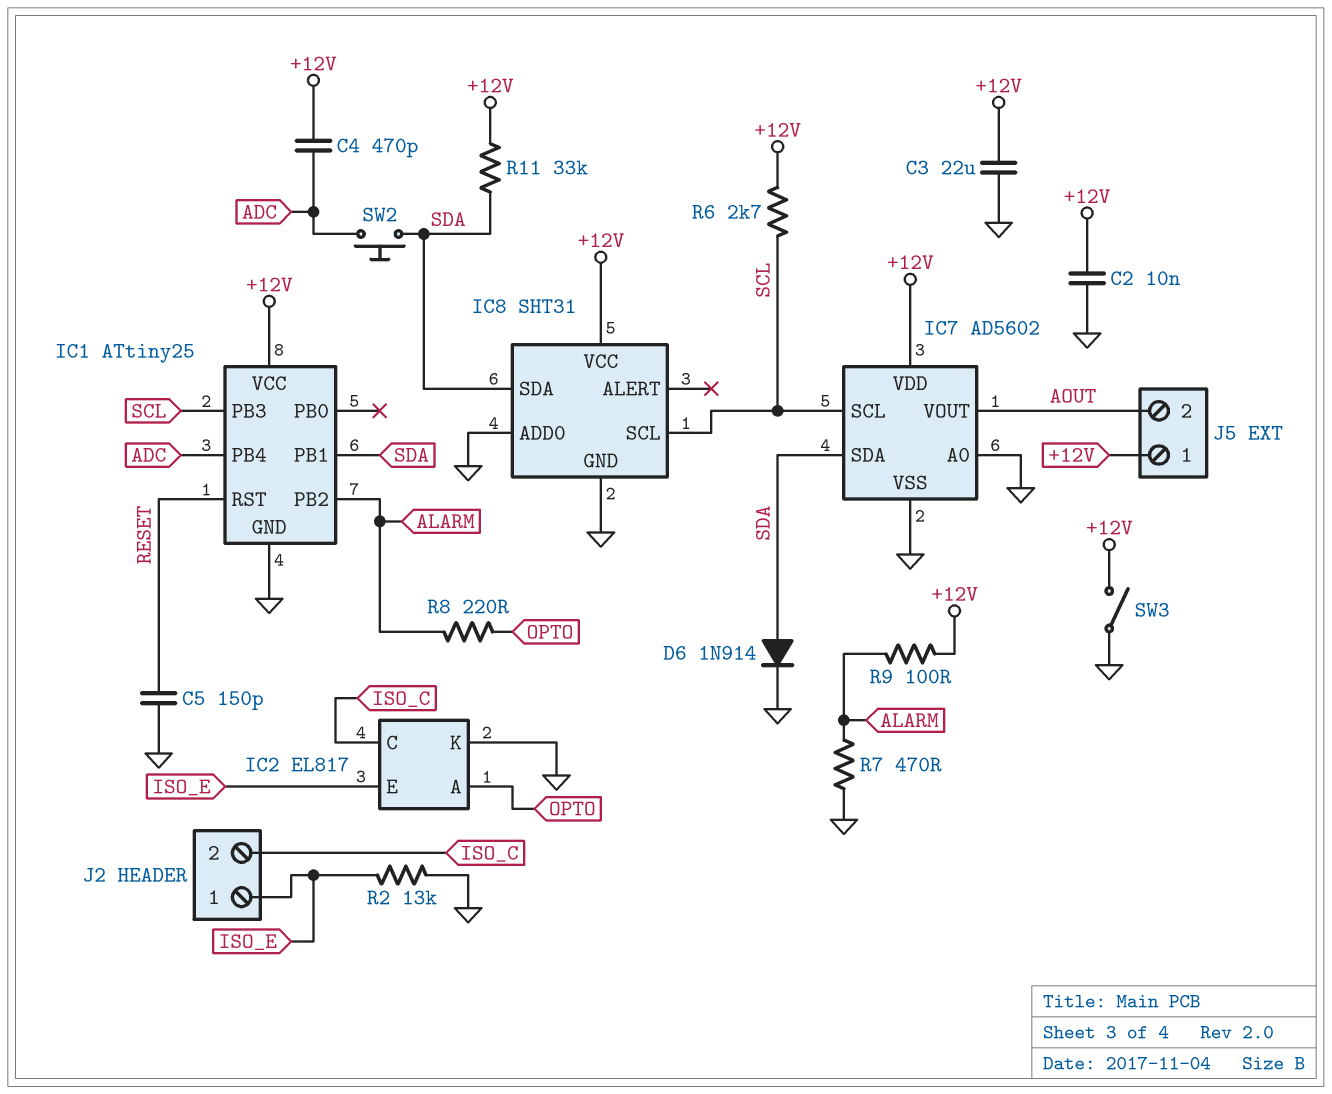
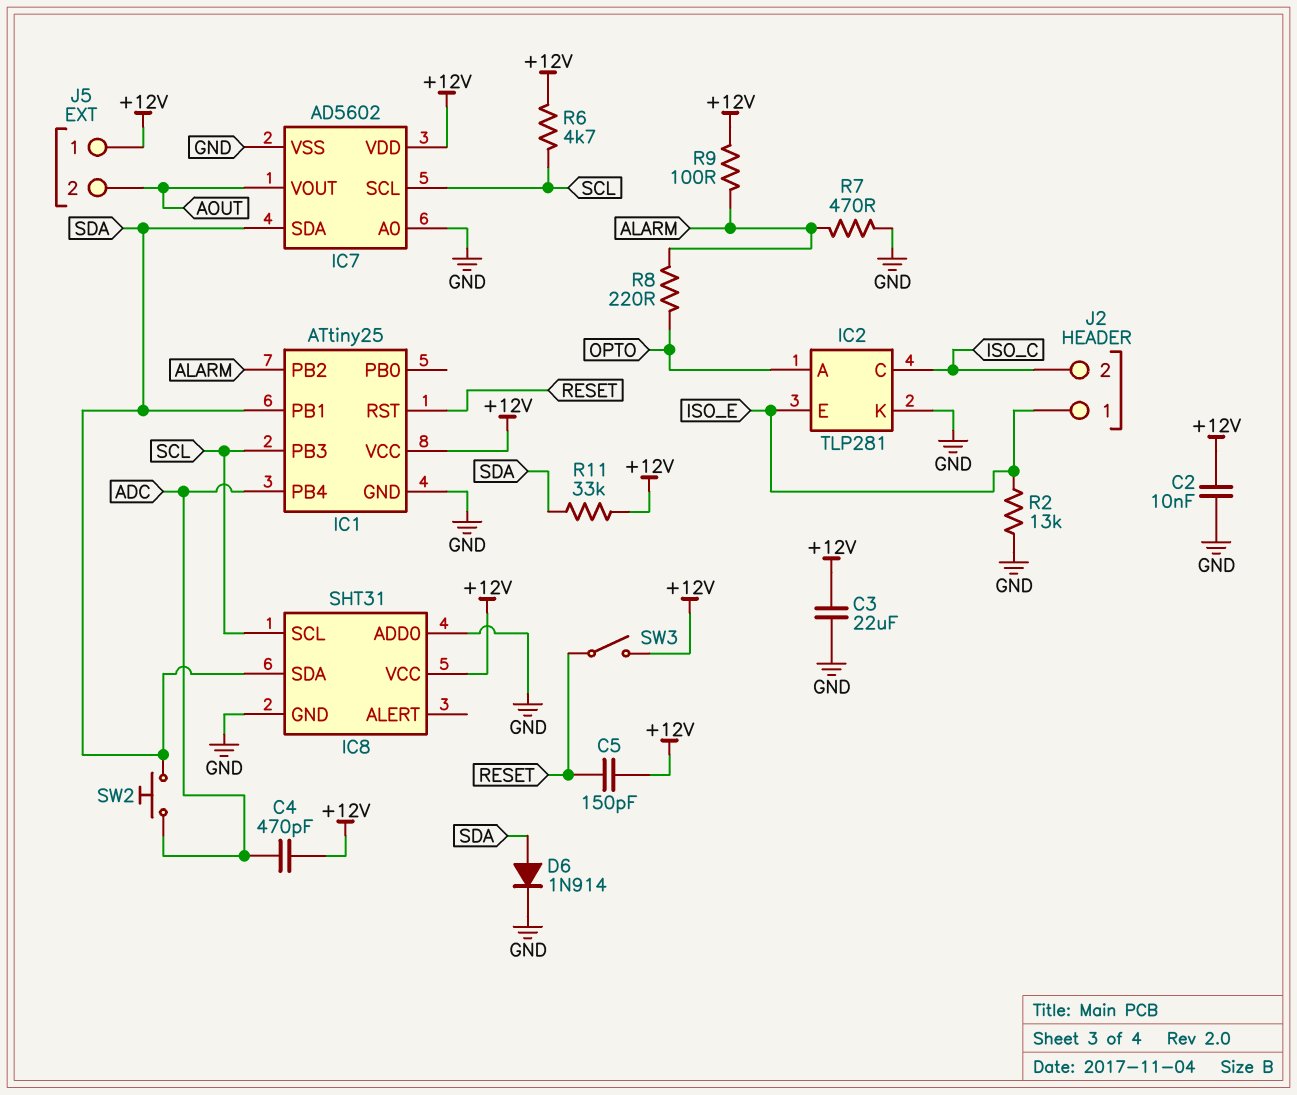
C5: 150pF (GND, RESET) -> 150pF (+12V, RESET)
IC2: EL817 -> TLP281
R6: 2.7k (+12V, SCL) -> 4.7k (+12V, SCL)
SW3: switch (+12V, GND) -> switch (+12V, RESET)

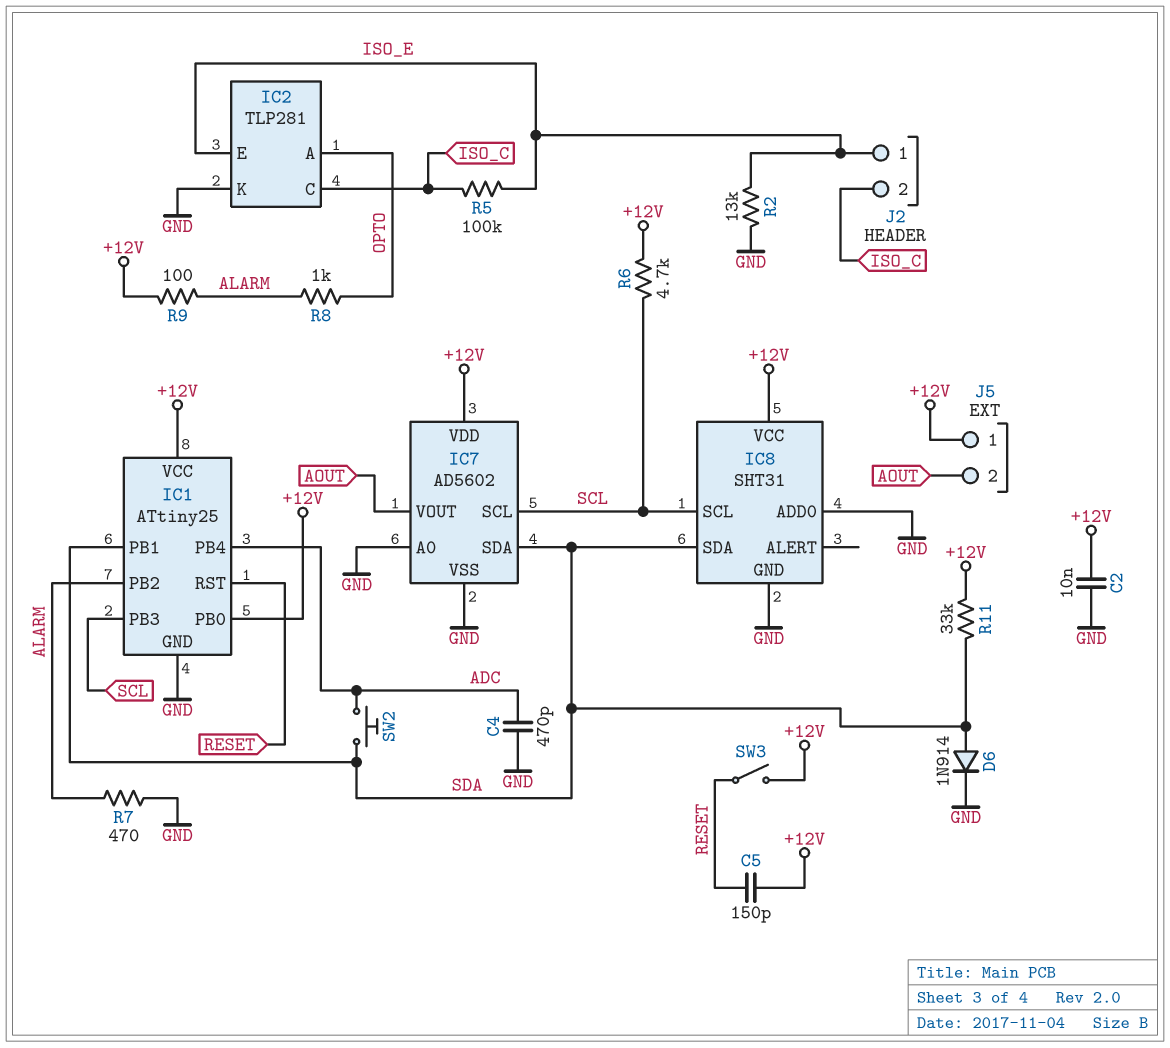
C3: 22uF (+12V, GND) -> none
C4: 470pF (+12V, ADC) -> 470pF (ADC, GND)
IC1 pin PB0: none -> +12V
R5: none -> 100k (ISO_C, ISO_E)
R8: 220 (ALARM, OPTO) -> 1k (ALARM, OPTO)

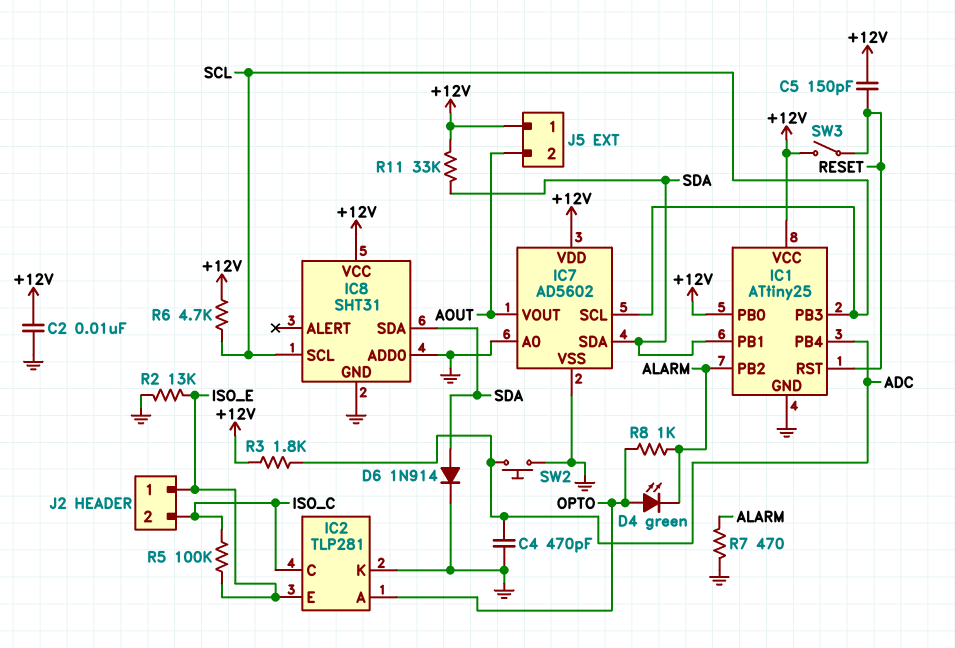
D4: none -> LED green (A OPTO, K ALARM)
R3: none -> 1.8k (+12V, ADC)
R9: 100 (+12V, ALARM) -> none
SW2: button (ADC, SDA) -> button (ADC, GND)

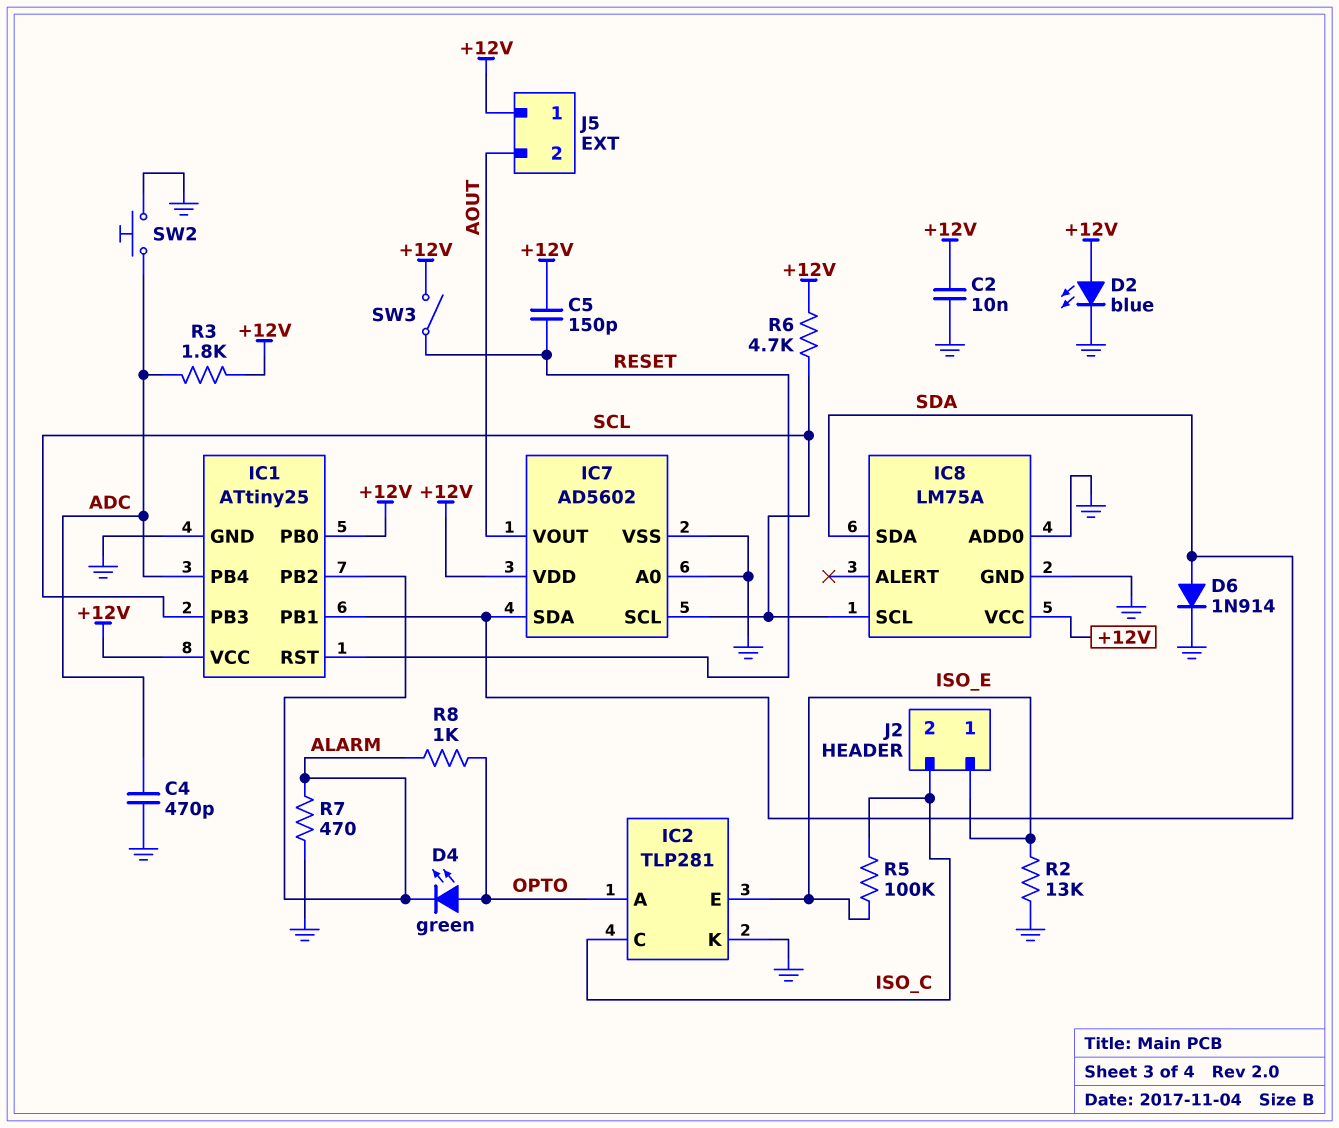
D2: none -> LED blue (A +12V, K GND)
IC8: SHT31 -> LM75A
R11: 33k (+12V, SDA) -> none

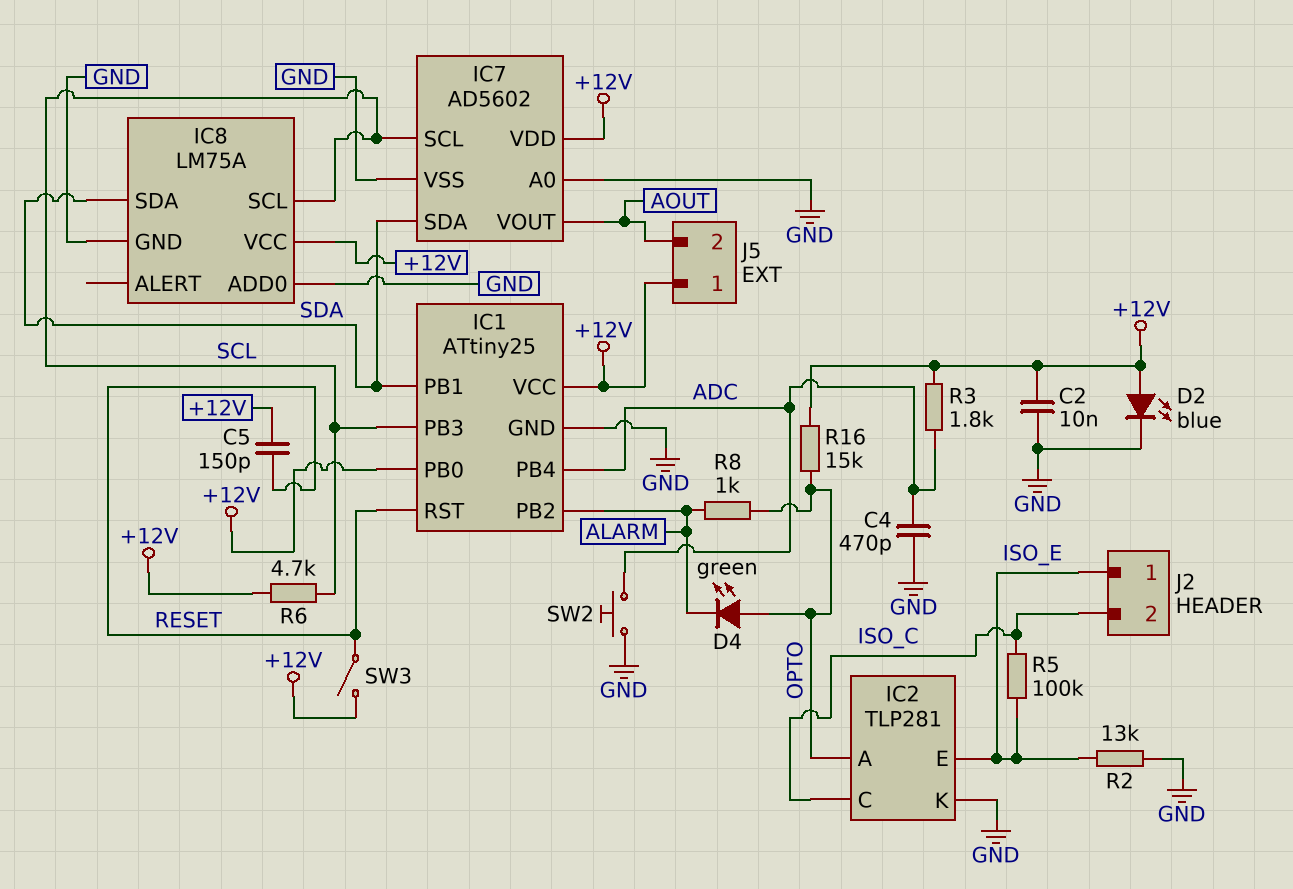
D6: diode 1N914 (A SDA, K GND) -> none
R7: 470 (ALARM, GND) -> none
R16: none -> 15k (+12V, OPTO)

